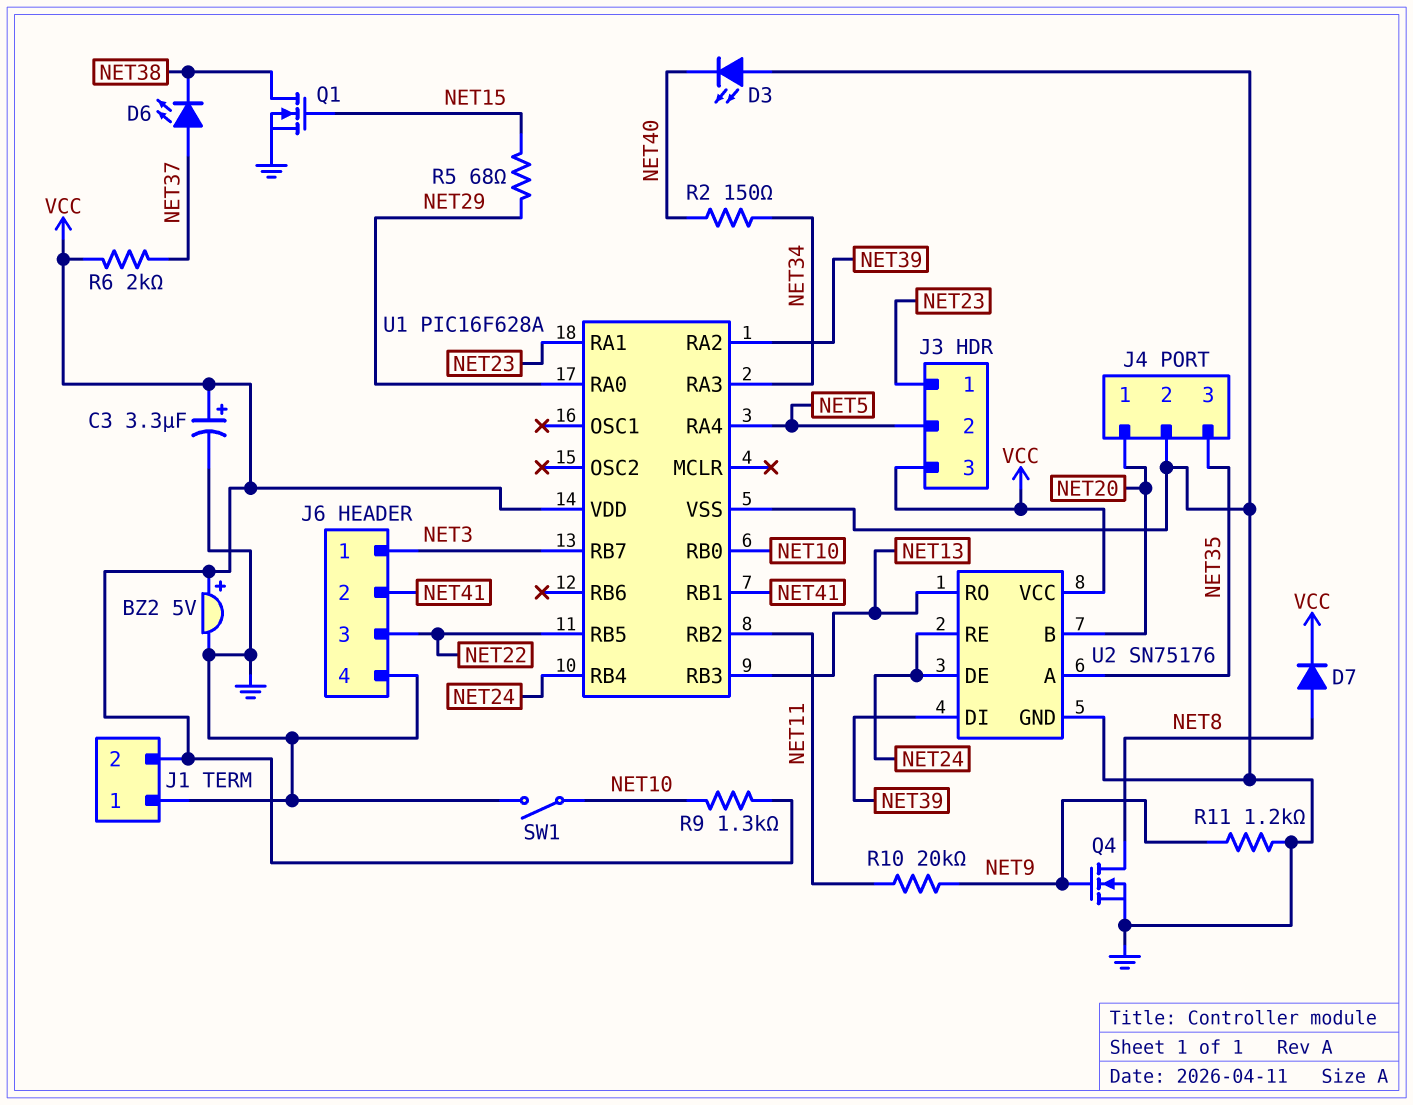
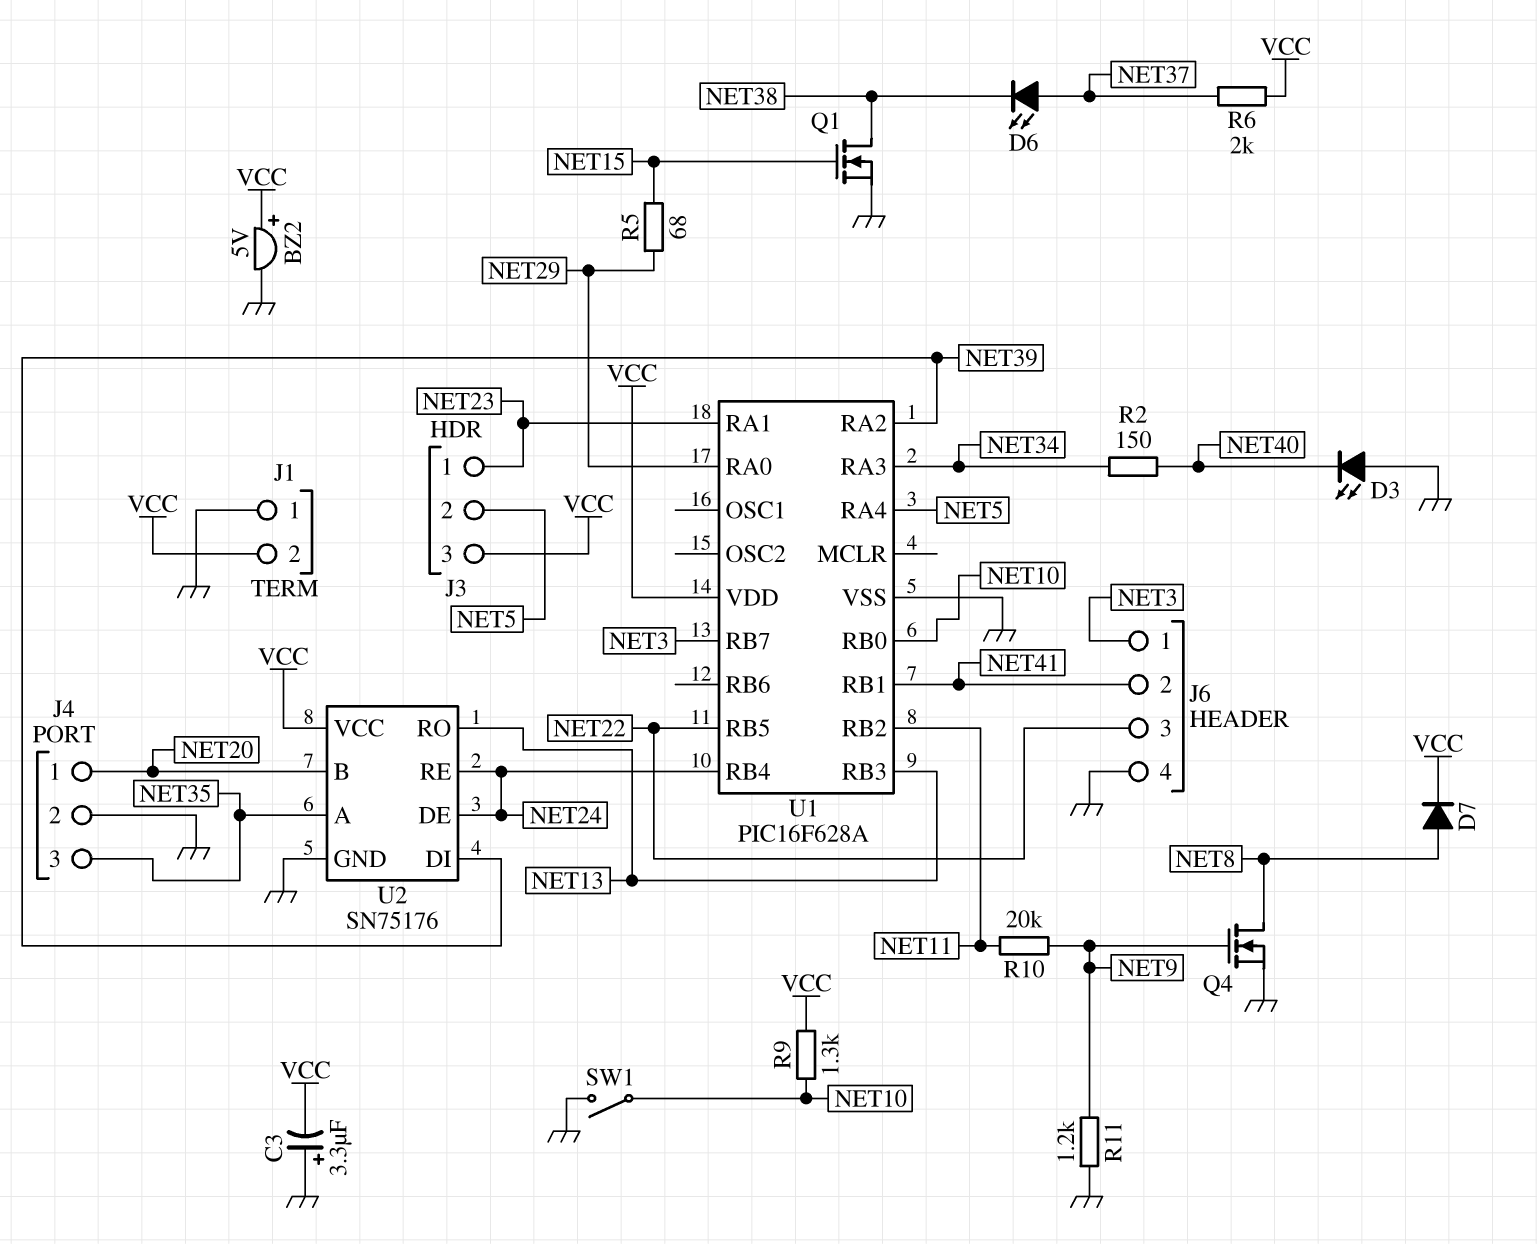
C3: 3.3uF (plus VCC, minus GND) -> 3.3uF (plus GND, minus VCC)

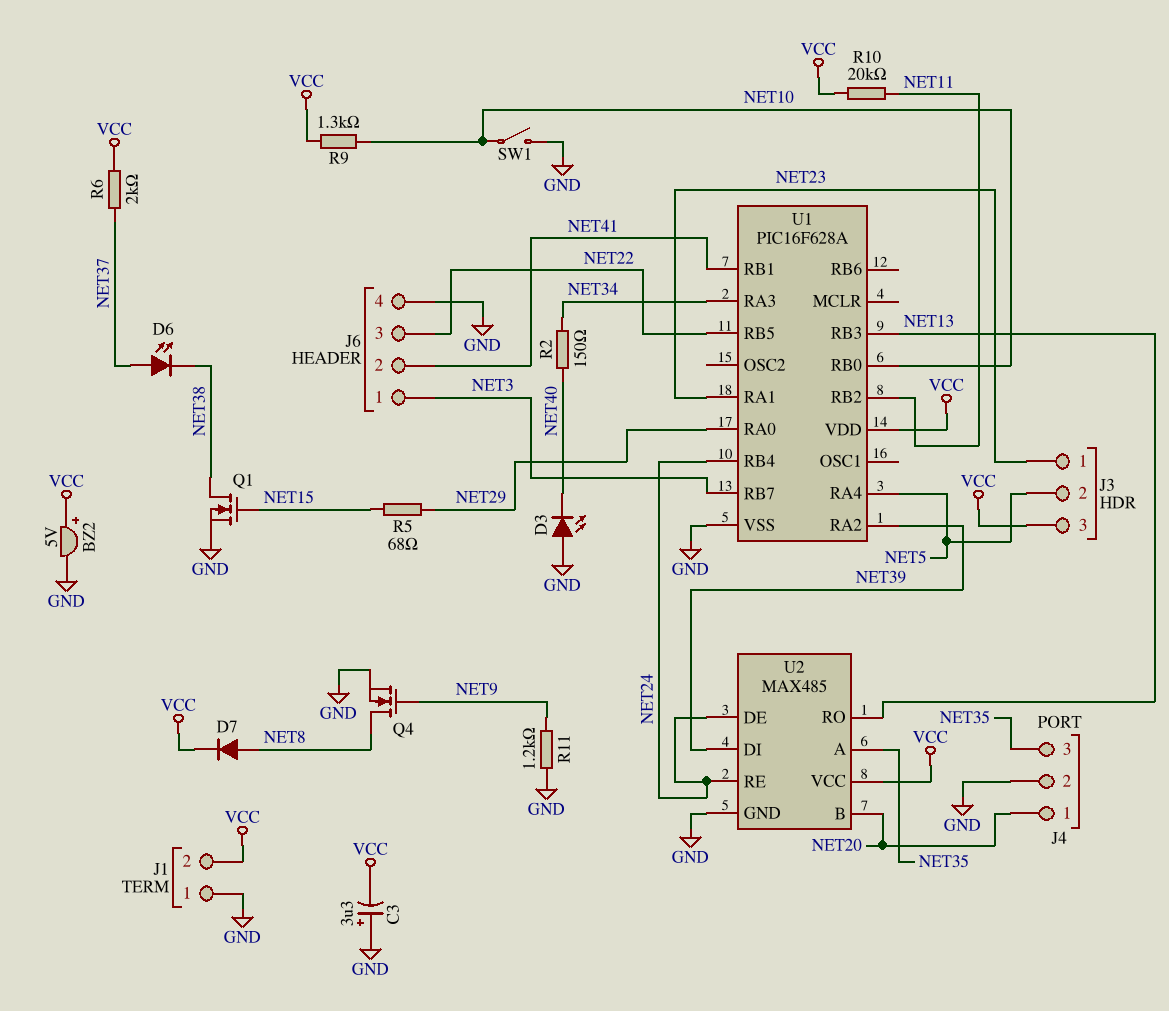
R10: 20k (NET9, NET11) -> 20k (NET11, VCC)
U2: SN75176 -> MAX485

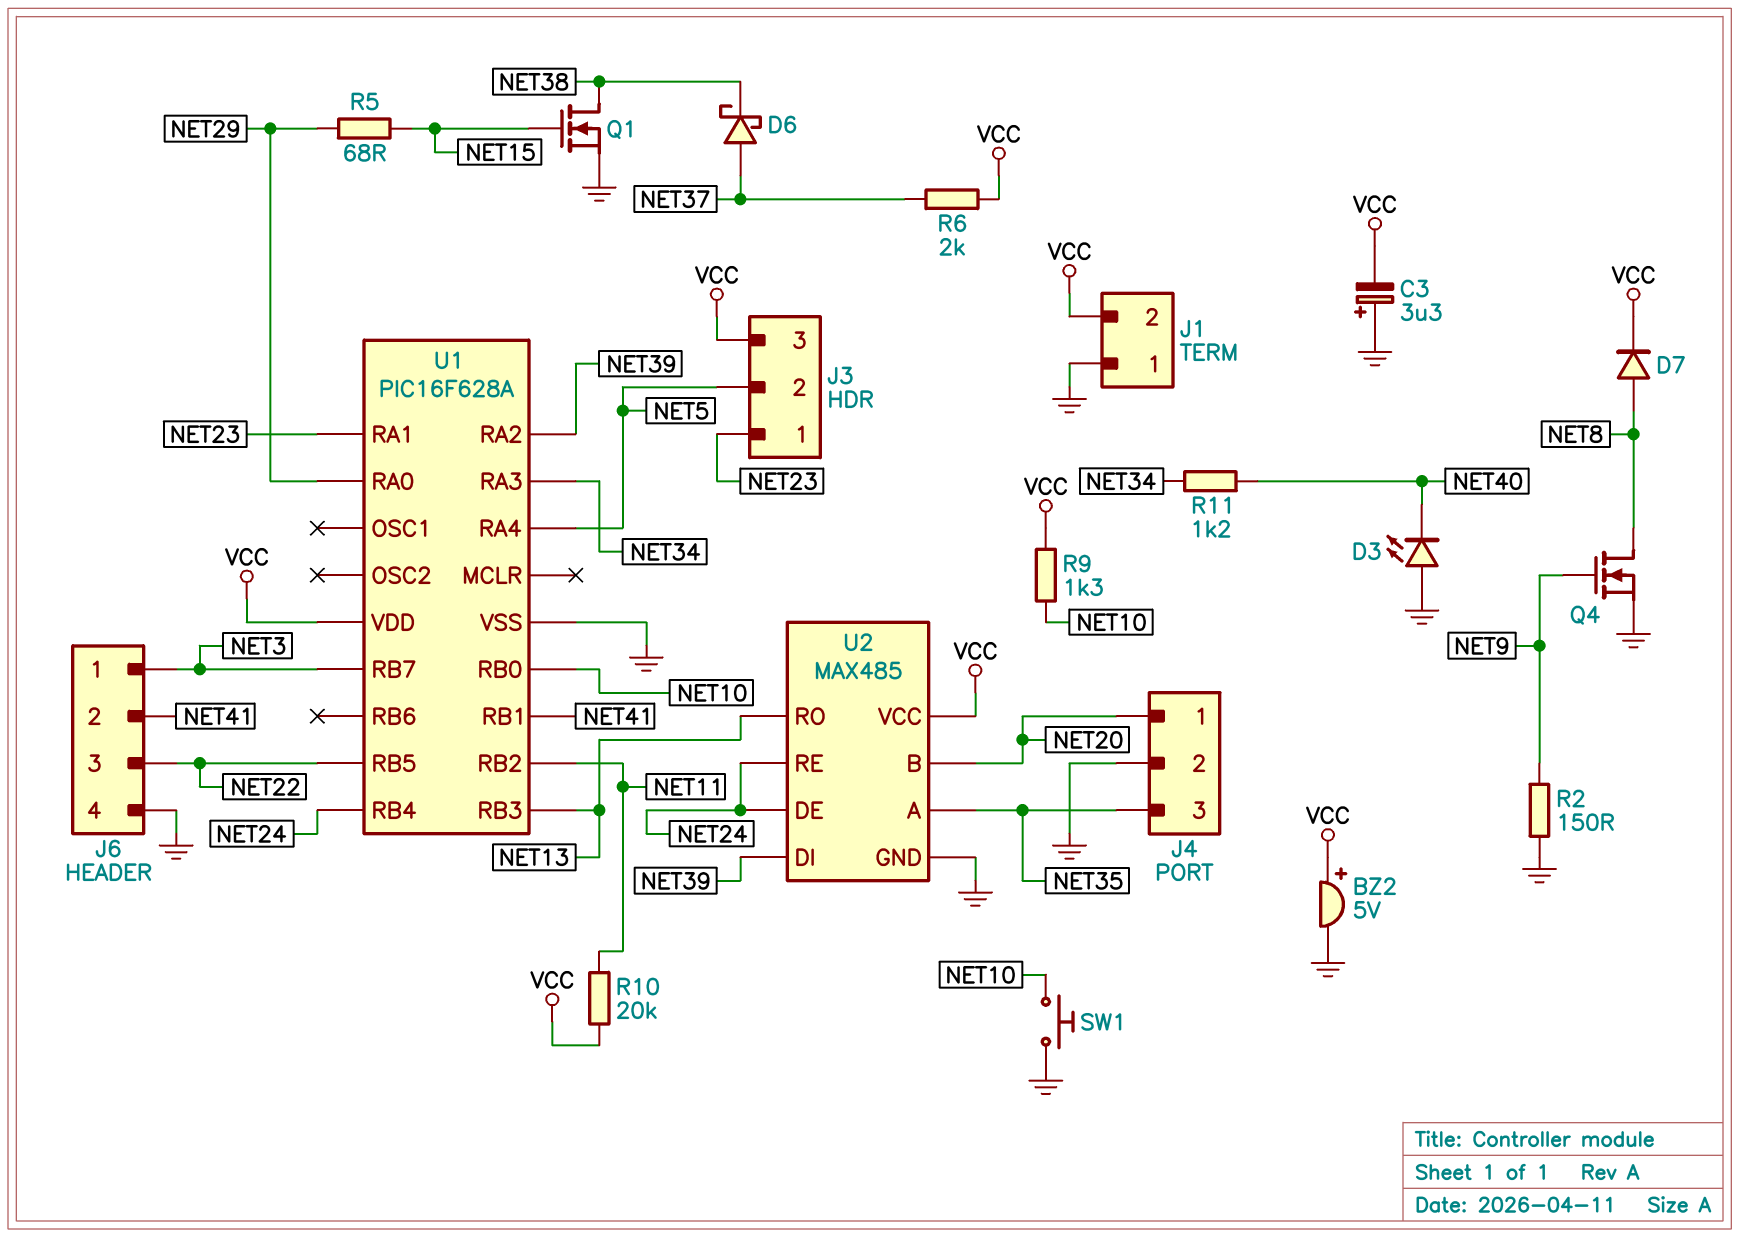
D6: LED (A NET37, K NET38) -> schottky (A NET37, K NET38)
R2: 150 (NET34, NET40) -> 150 (GND, NET9)
R11: 1.2k (GND, NET9) -> 1.2k (NET34, NET40)
SW1: switch (GND, NET10) -> button (GND, NET10)

